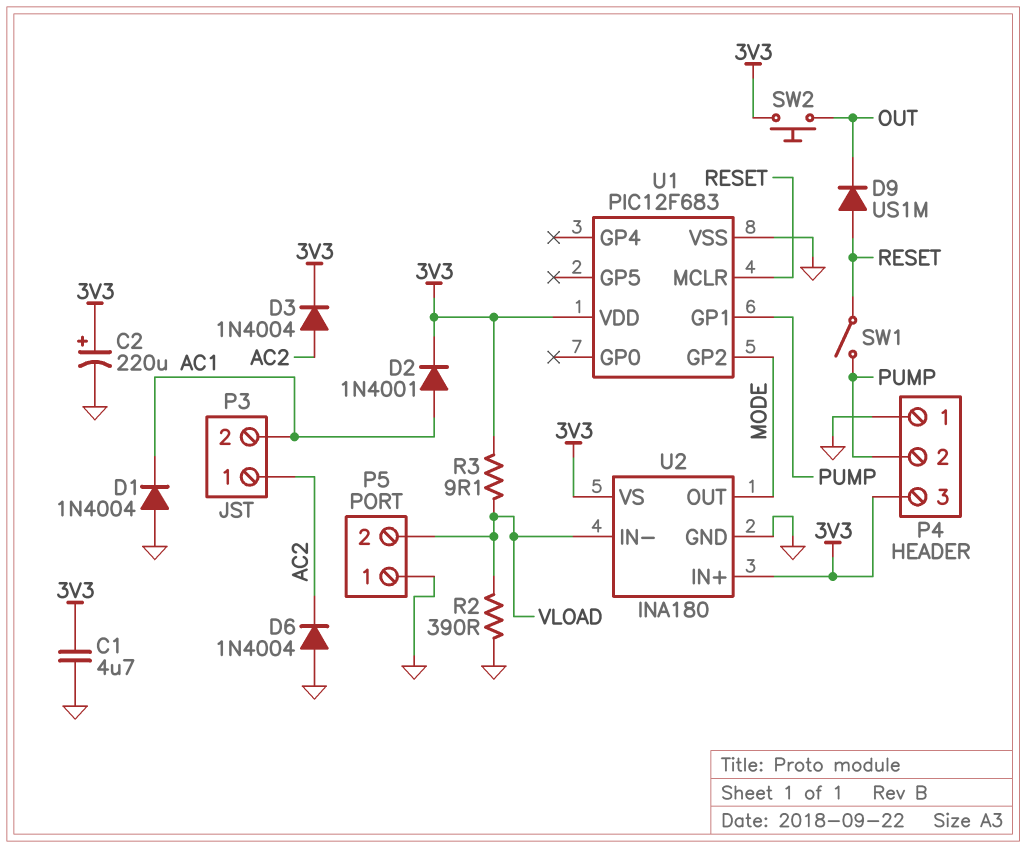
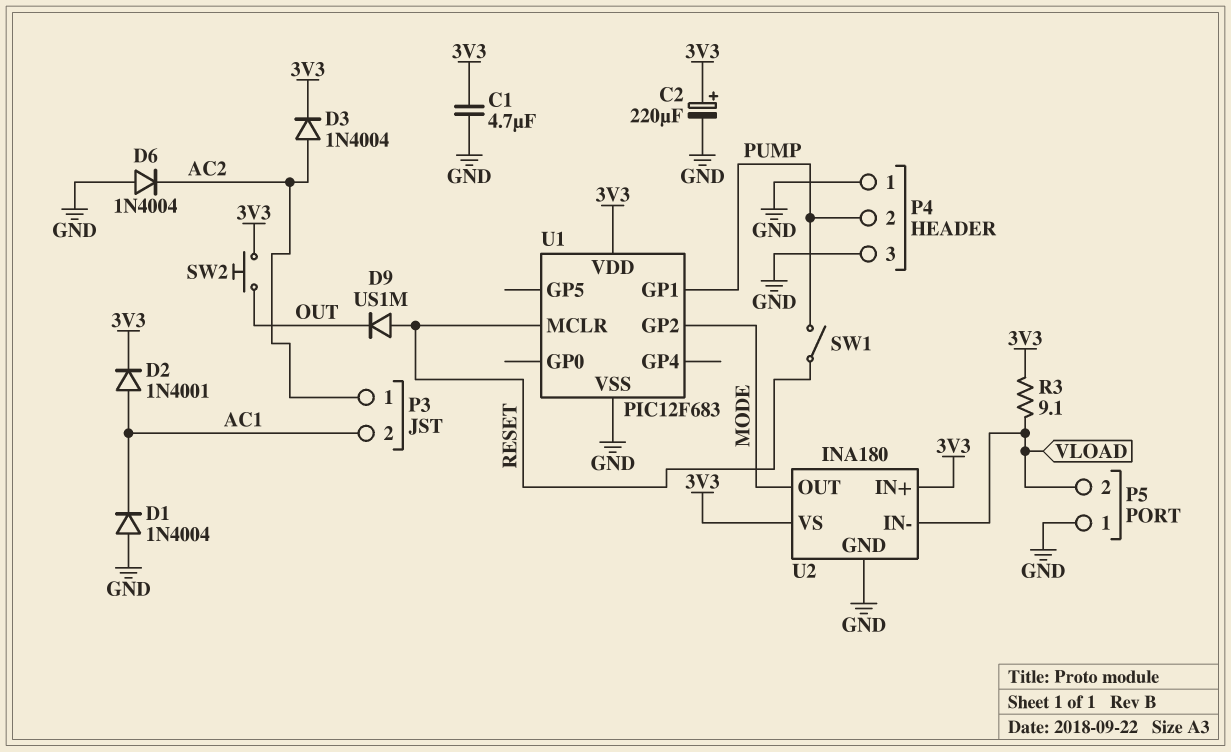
P4 pin 3: 3V3 -> GND
R2: 390 (GND, VLOAD) -> none

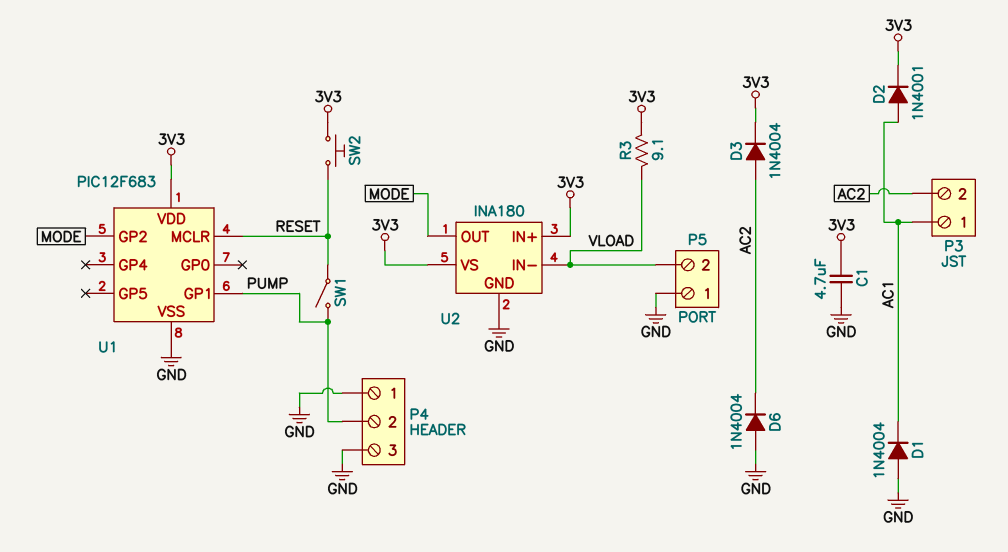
C2: 220uF (plus 3V3, minus GND) -> none
D9: diode US1M (A RESET, K OUT) -> none
P3 pin 1: AC2 -> AC1
P3 pin 2: AC1 -> AC2
SW2: button (3V3, OUT) -> button (3V3, RESET)

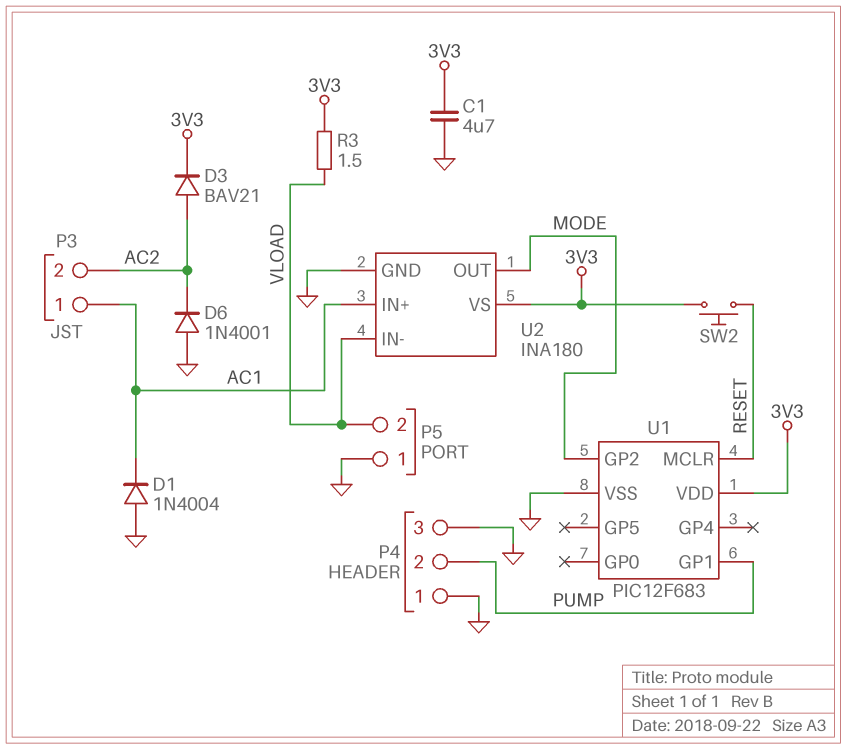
D2: diode 1N4001 (A AC1, K 3V3) -> none
D3: diode 1N4004 (A AC2, K 3V3) -> diode BAV21 (A AC2, K 3V3)
D6: diode 1N4004 (A GND, K AC2) -> diode 1N4001 (A GND, K AC2)
R3: 9.1 (3V3, VLOAD) -> 1.5 (3V3, VLOAD)
SW1: switch (PUMP, RESET) -> none
U2 pin IN+: 3V3 -> AC1

